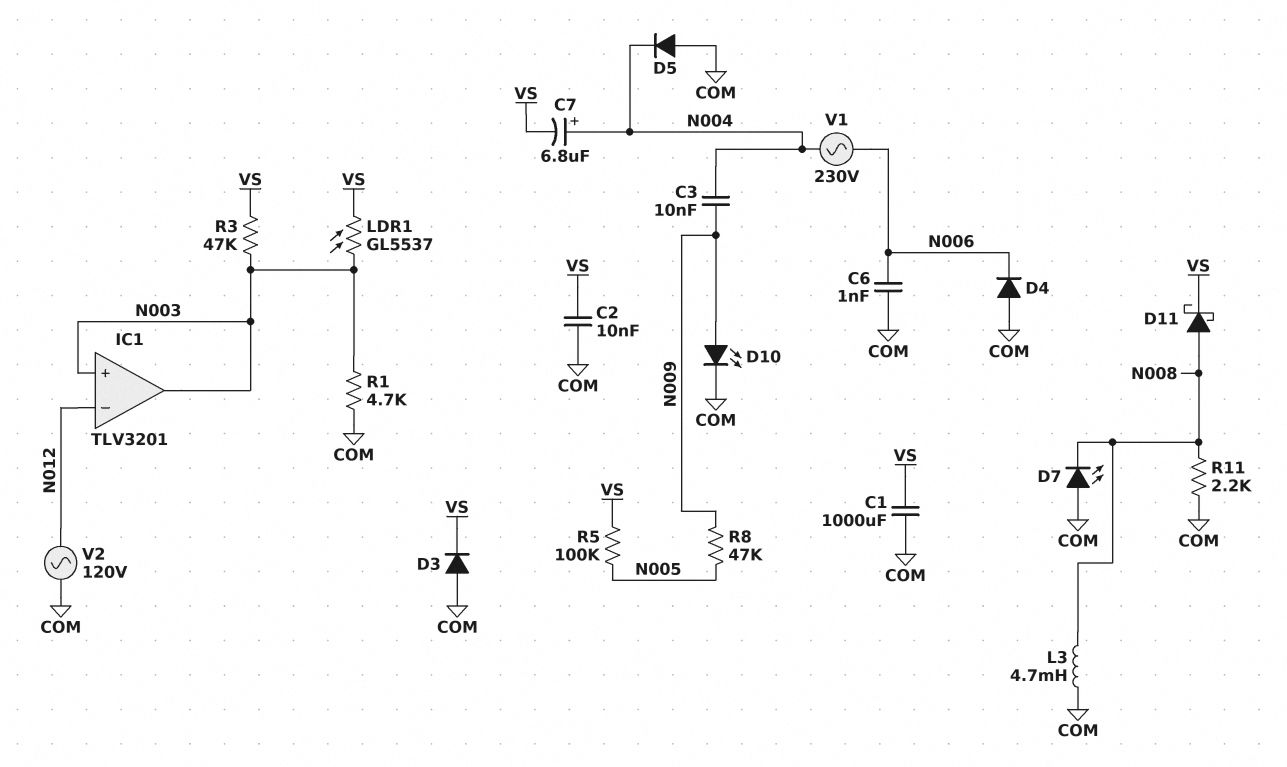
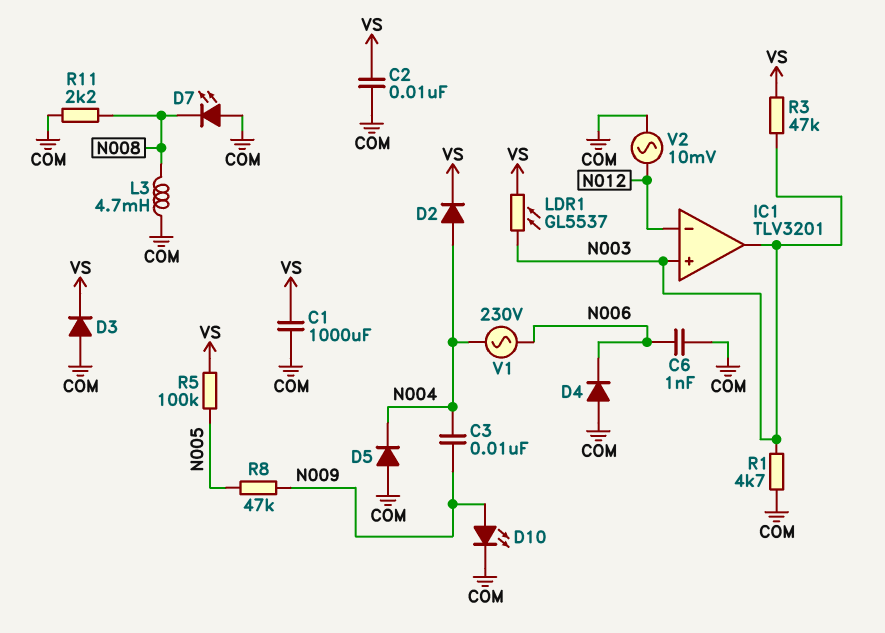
C7: 6.8uF (plus N004, minus VS) -> none
D2: none -> diode (A N004, K VS)
D11: schottky (A N008, K VS) -> none
V2: AC 120V (COM, N012) -> AC 10mV (COM, N012)

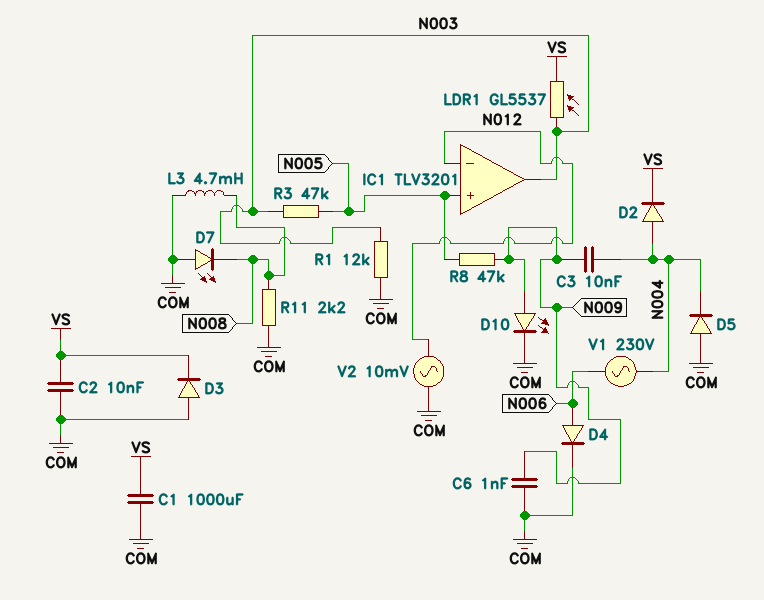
C6: 1nF (COM, N006) -> 1nF (COM, N009)
D4: diode (A COM, K N006) -> diode (A N006, K COM)
IC1 pin in+: N003 -> N005
R1: 4.7k (COM, N003) -> 12k (COM, N003)
R3: 47k (N003, VS) -> 47k (N003, N005)
R5: 100k (N005, VS) -> none

